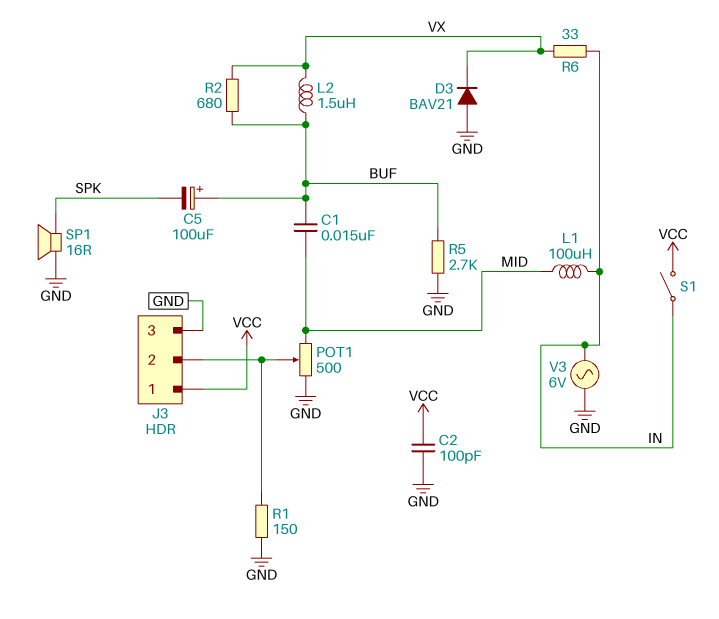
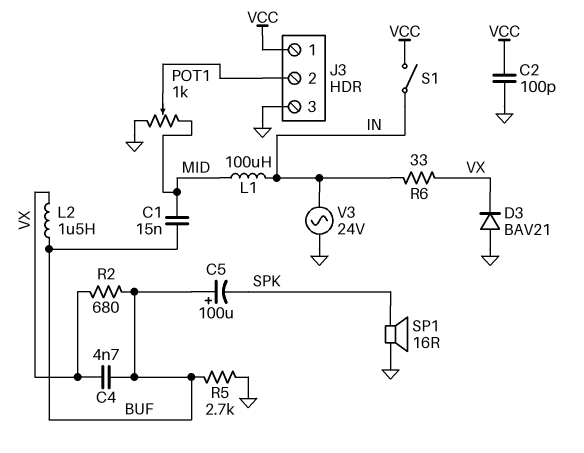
C4: none -> 4.7nF (BUF, VX)
POT1: 500 (GND, MID, wiper J3/2) -> 1k (GND, MID, wiper J3/2)
R1: 150 (GND, J3/2) -> none
V3: AC 6V (GND, IN) -> AC 24V (GND, IN)

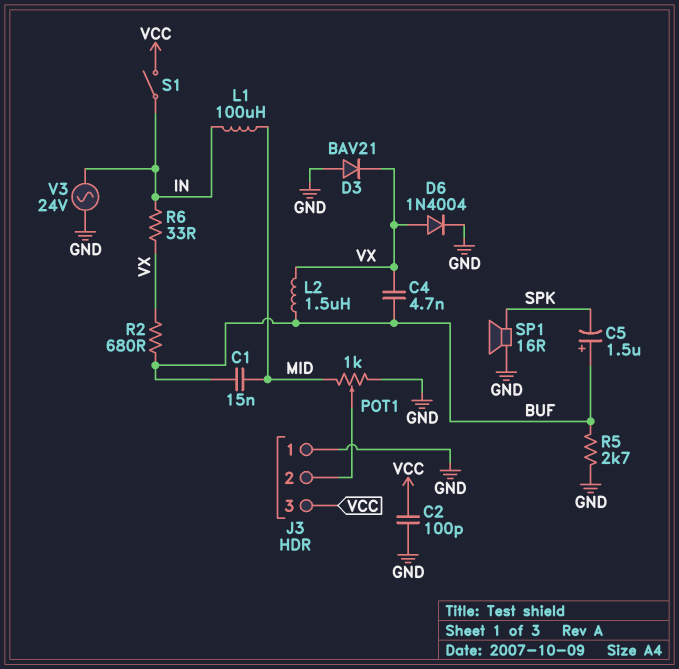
C5: 100uF (plus BUF, minus SPK) -> 1.5uF (plus BUF, minus SPK)
D6: none -> diode 1N4004 (A VX, K GND)
J3 pin 1: VCC -> GND
J3 pin 3: GND -> VCC

